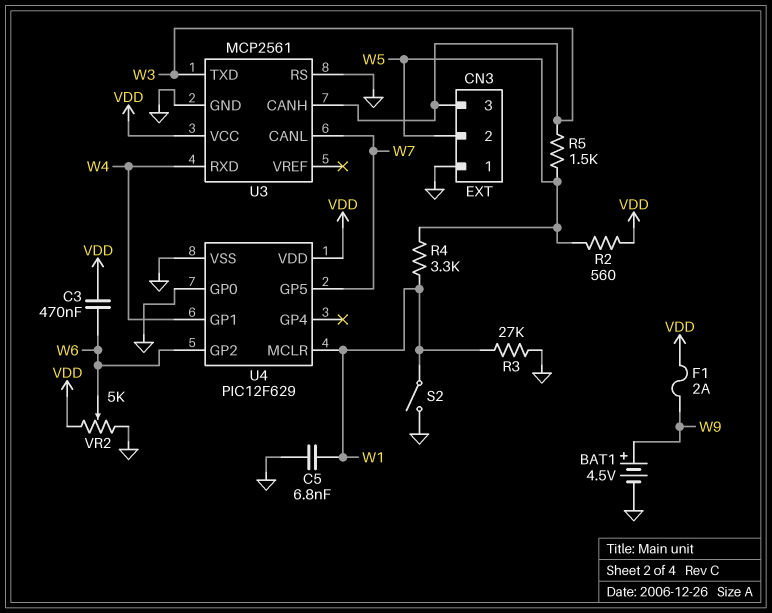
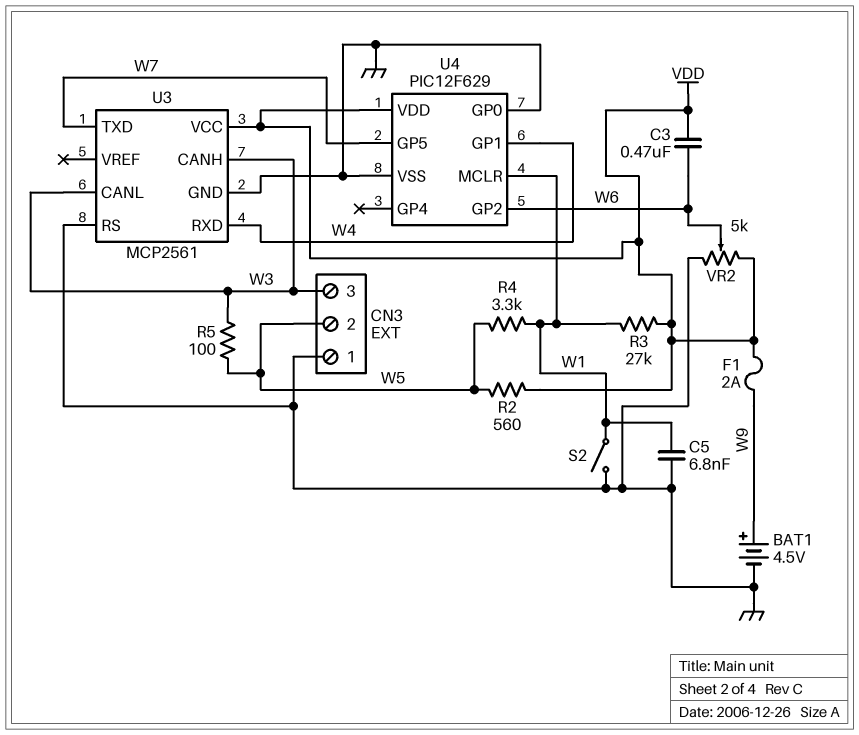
R3: 27k (GND, W1) -> 27k (VDD, W1)
R5: 1.5k (W3, W5) -> 100 (W3, W5)
U3 pin CANL: W7 -> W3
U3 pin TXD: W3 -> W7

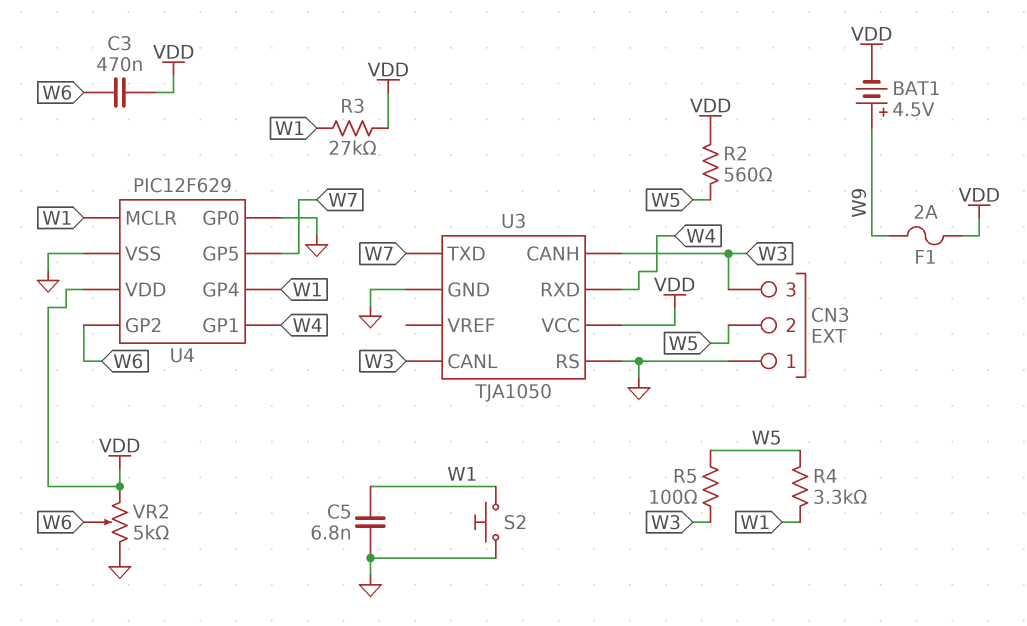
BAT1: 4.5V (plus W9, minus GND) -> 4.5V (plus W9, minus VDD)
S2: switch (GND, W1) -> button (GND, W1)
U3: MCP2561 -> TJA1050
U4 pin GP4: none -> W1

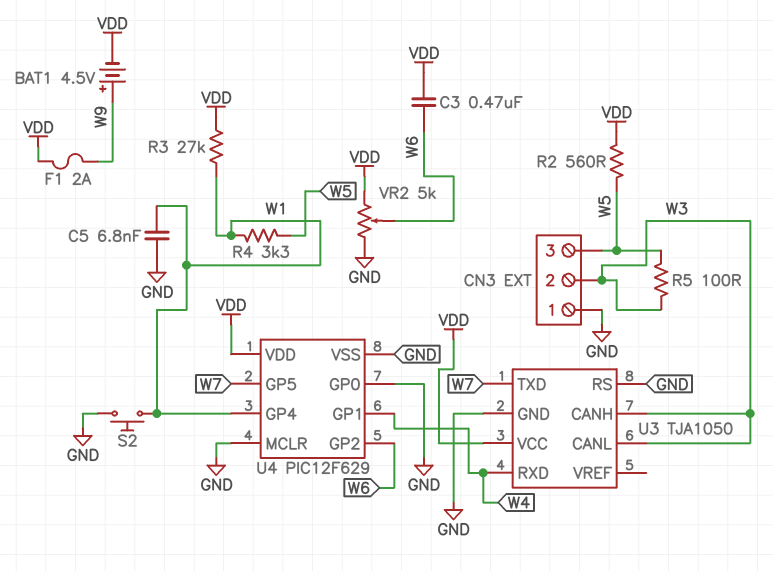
CN3 pin 2: W5 -> W3
CN3 pin 3: W3 -> W5
U4 pin MCLR: W1 -> GND

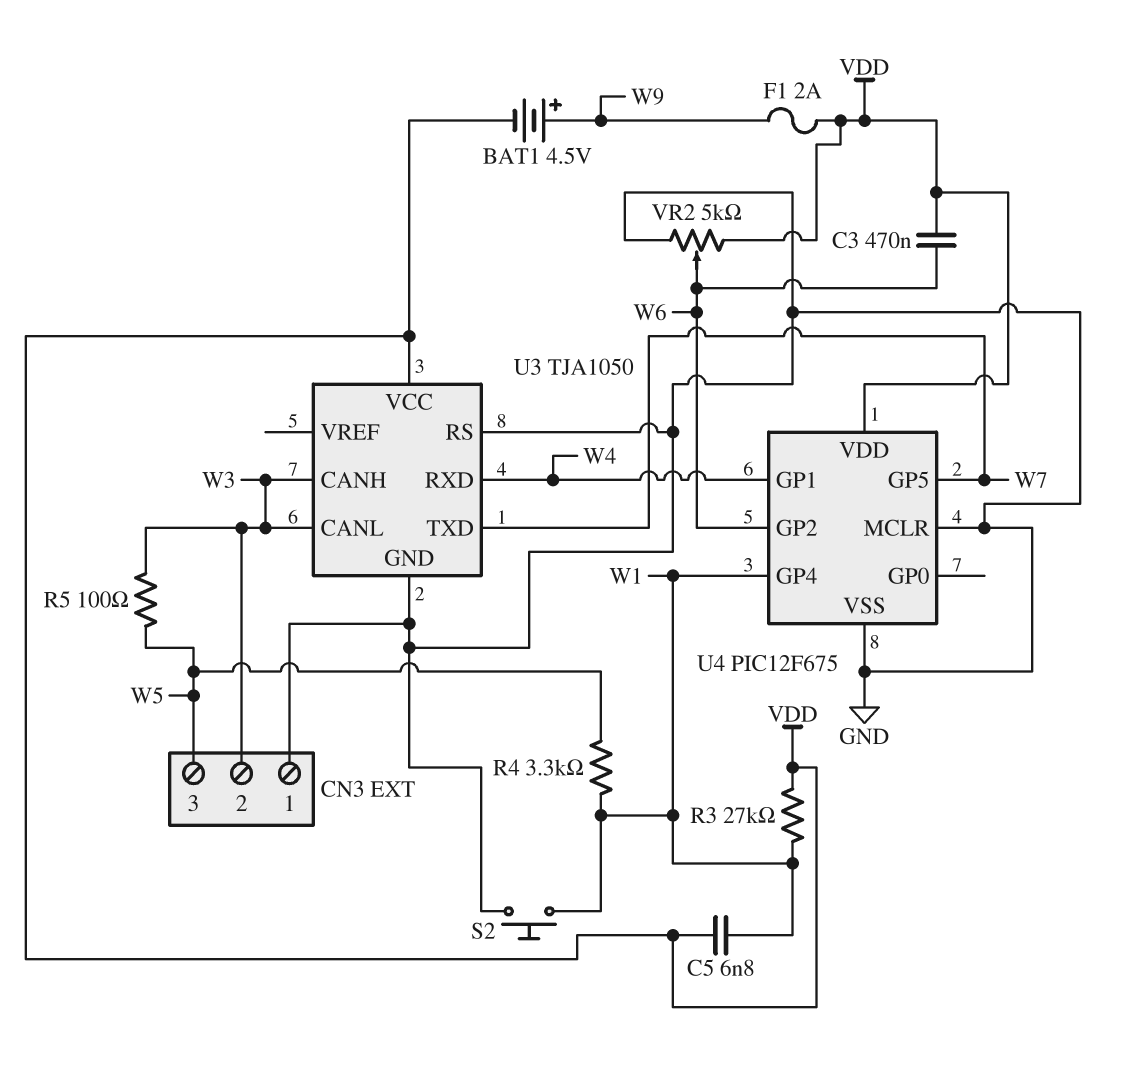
C5: 6.8nF (GND, W1) -> 6.8nF (VDD, W1)
R2: 560 (VDD, W5) -> none
U4: PIC12F629 -> PIC12F675
U4 pin GP0: GND -> none

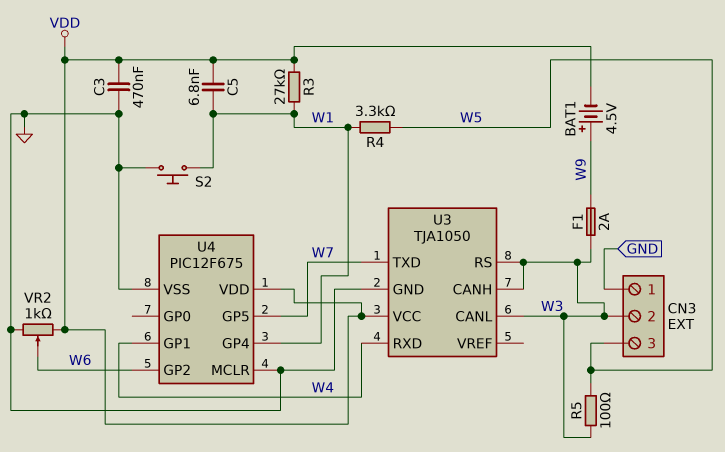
C3: 470nF (VDD, W6) -> 470nF (GND, VDD)
F1: 2A (VDD, W9) -> 2A (W3, W9)
U3 pin RS: GND -> W3
VR2: 5k (GND, VDD, wiper W6) -> 1k (GND, VDD, wiper W6)

